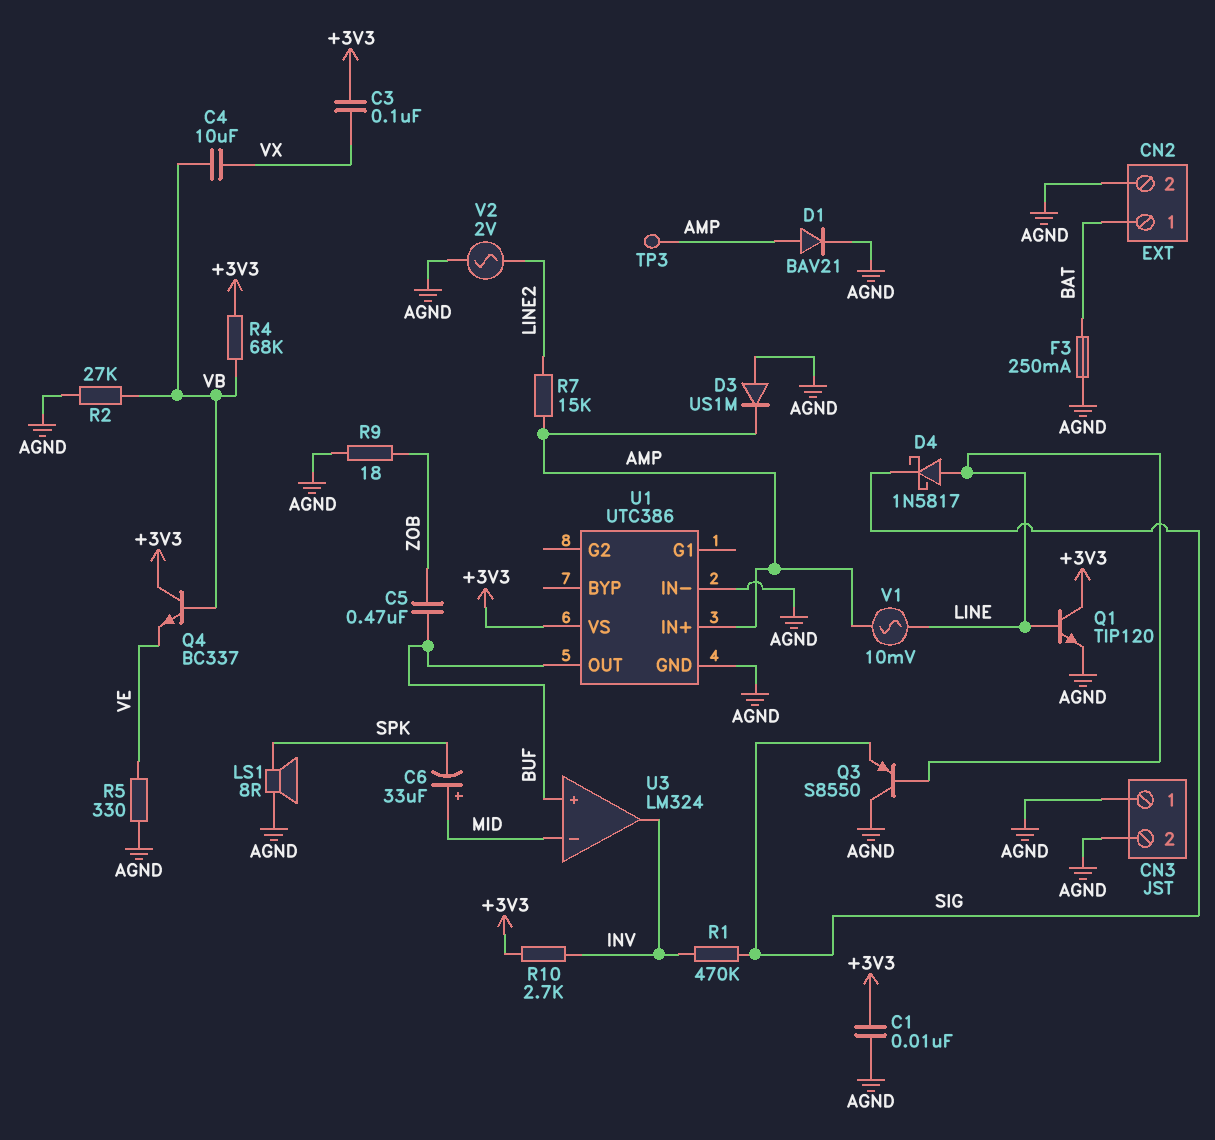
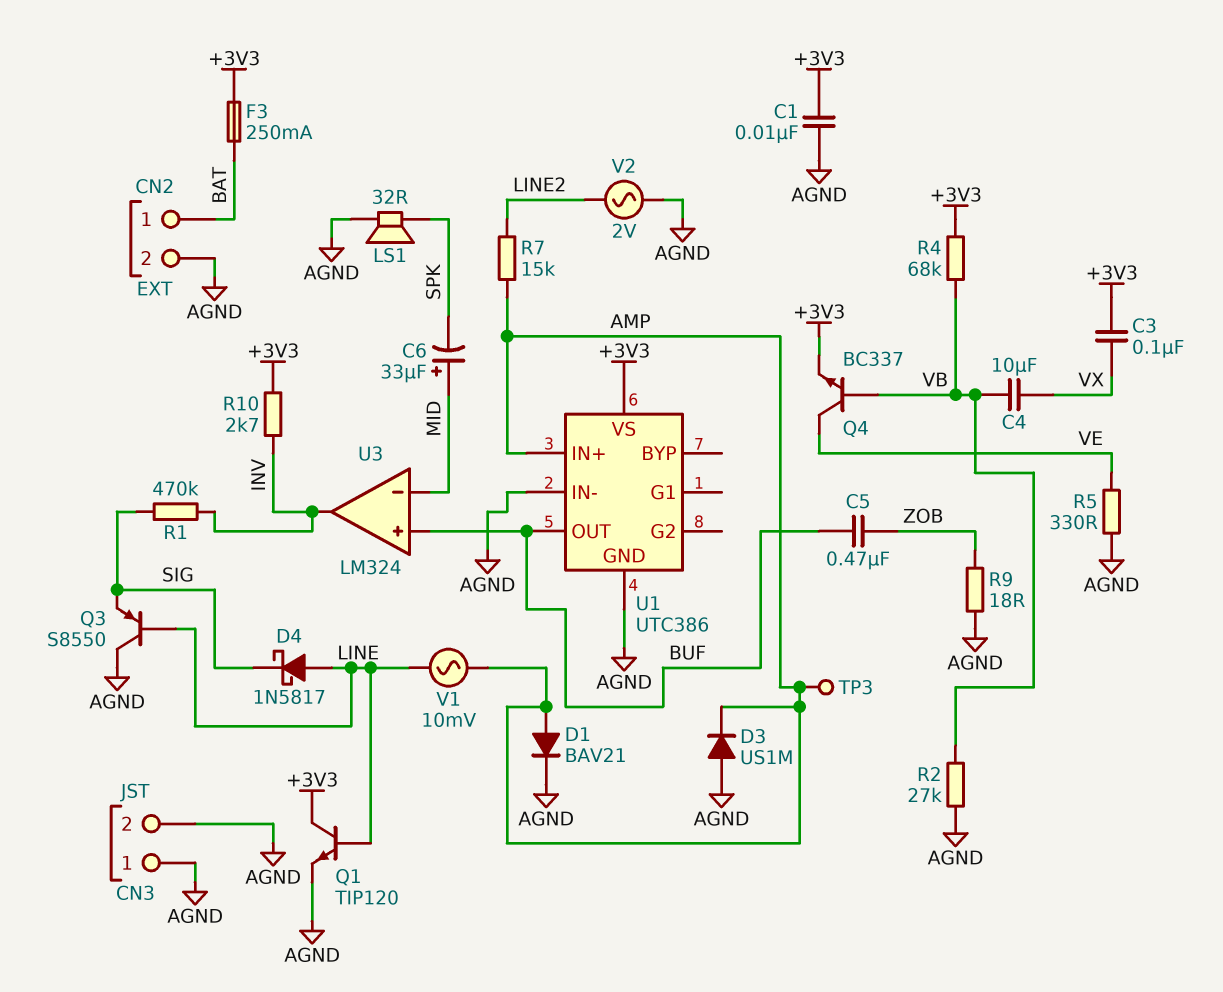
F3: 250mA (AGND, BAT) -> 250mA (+3V3, BAT)
LS1: speaker 8R (AGND, SPK) -> speaker 32R (AGND, SPK)
Q4: NPN BC337 (B VB, C +3V3, E VE) -> NPN BC337 (B VB, C VE, E +3V3)

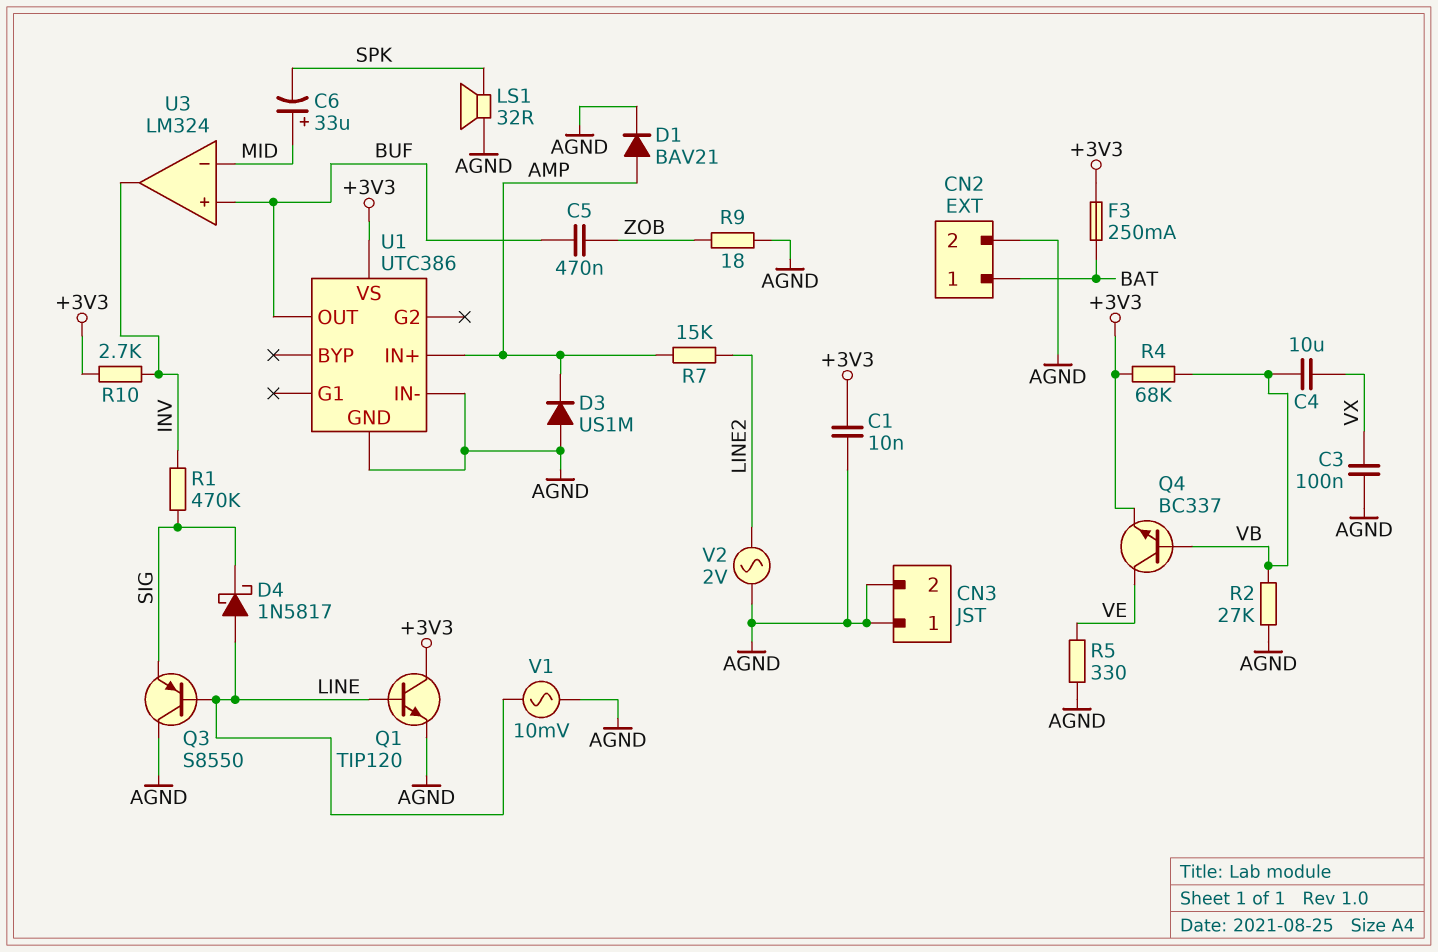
C3: 100nF (+3V3, VX) -> 100nF (AGND, VX)
TP3: test point (AMP) -> none
V1: AC 10mV (AMP, LINE) -> AC 10mV (AGND, LINE)

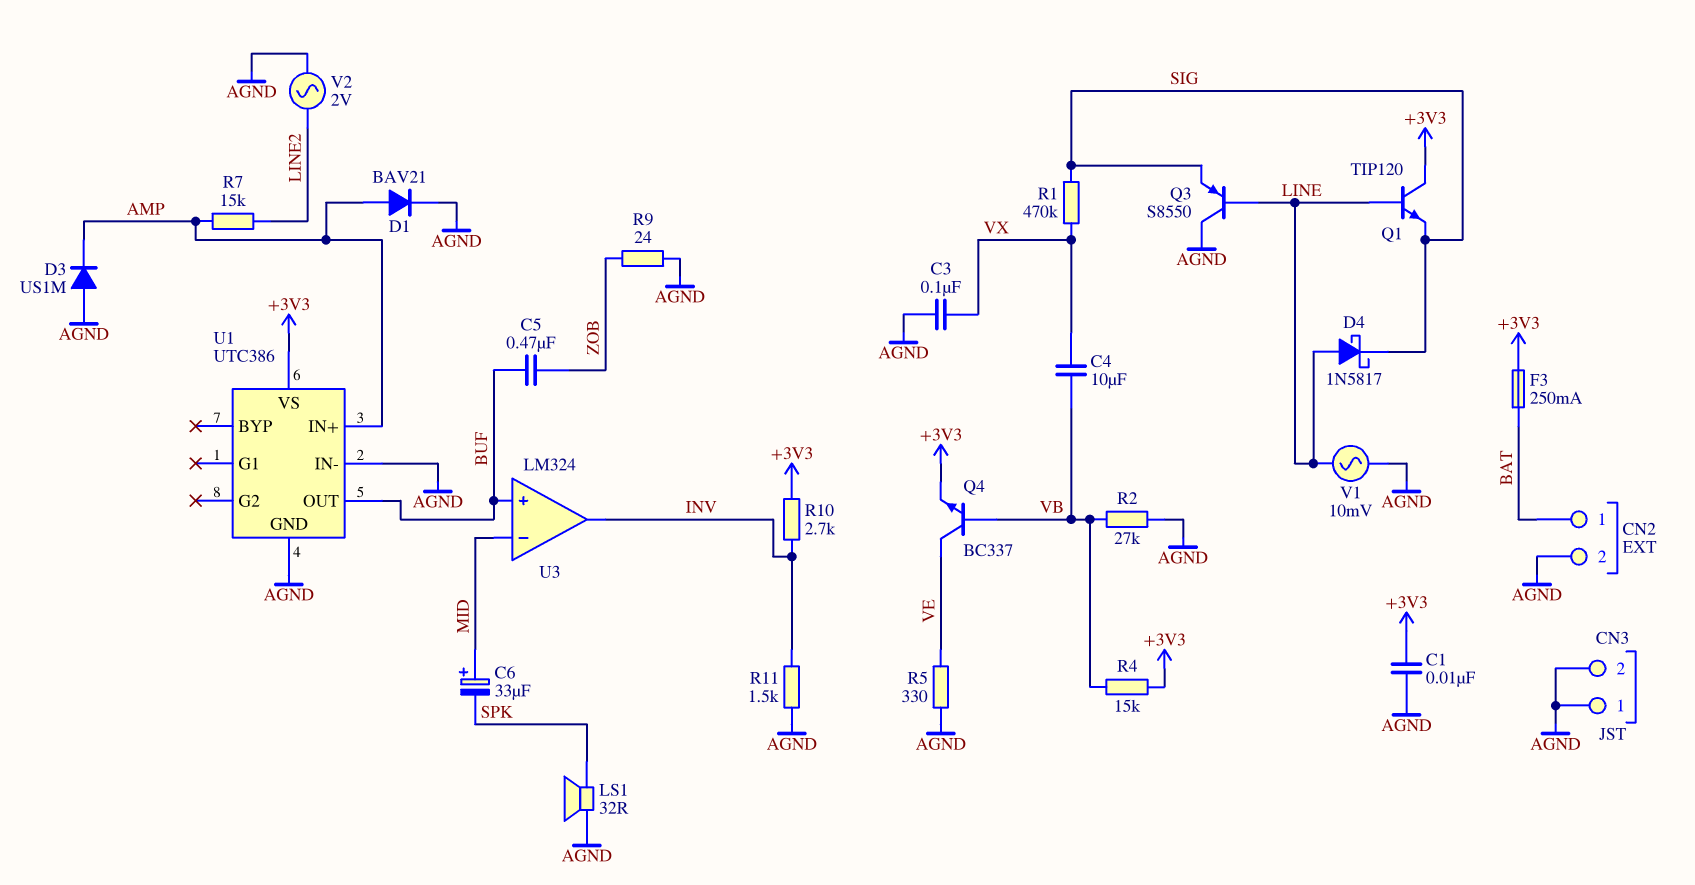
Q1: NPN TIP120 (B LINE, C +3V3, E AGND) -> NPN TIP120 (B LINE, C +3V3, E SIG)
R1: 470k (INV, SIG) -> 470k (SIG, VX)
R4: 68k (+3V3, VB) -> 15k (+3V3, VB)
R9: 18 (AGND, ZOB) -> 24 (AGND, ZOB)
R11: none -> 1.5k (AGND, INV)

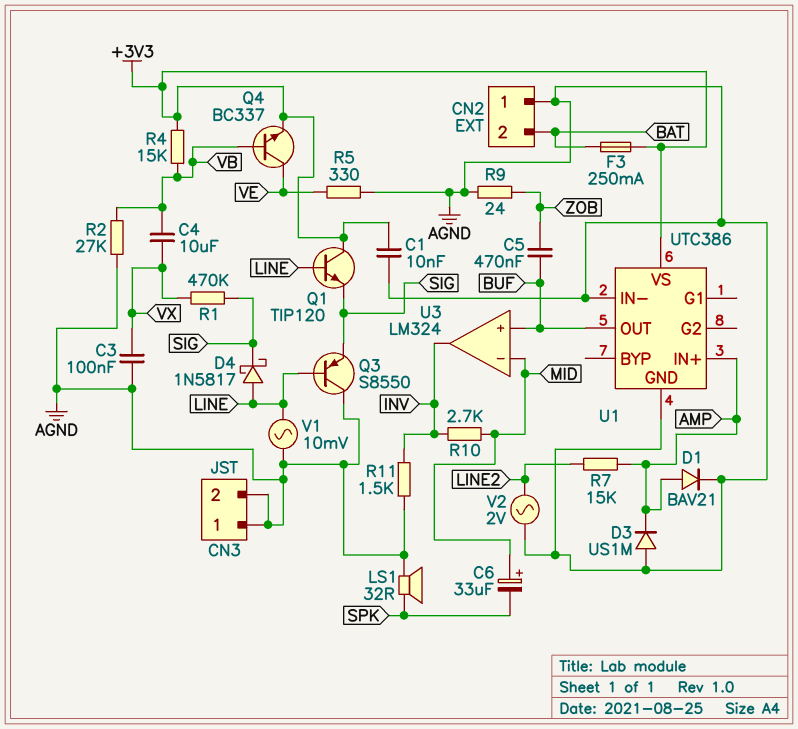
CN2 pin 1: BAT -> AGND
CN2 pin 2: AGND -> BAT
R10: 2.7k (+3V3, INV) -> 2.7k (INV, MID)

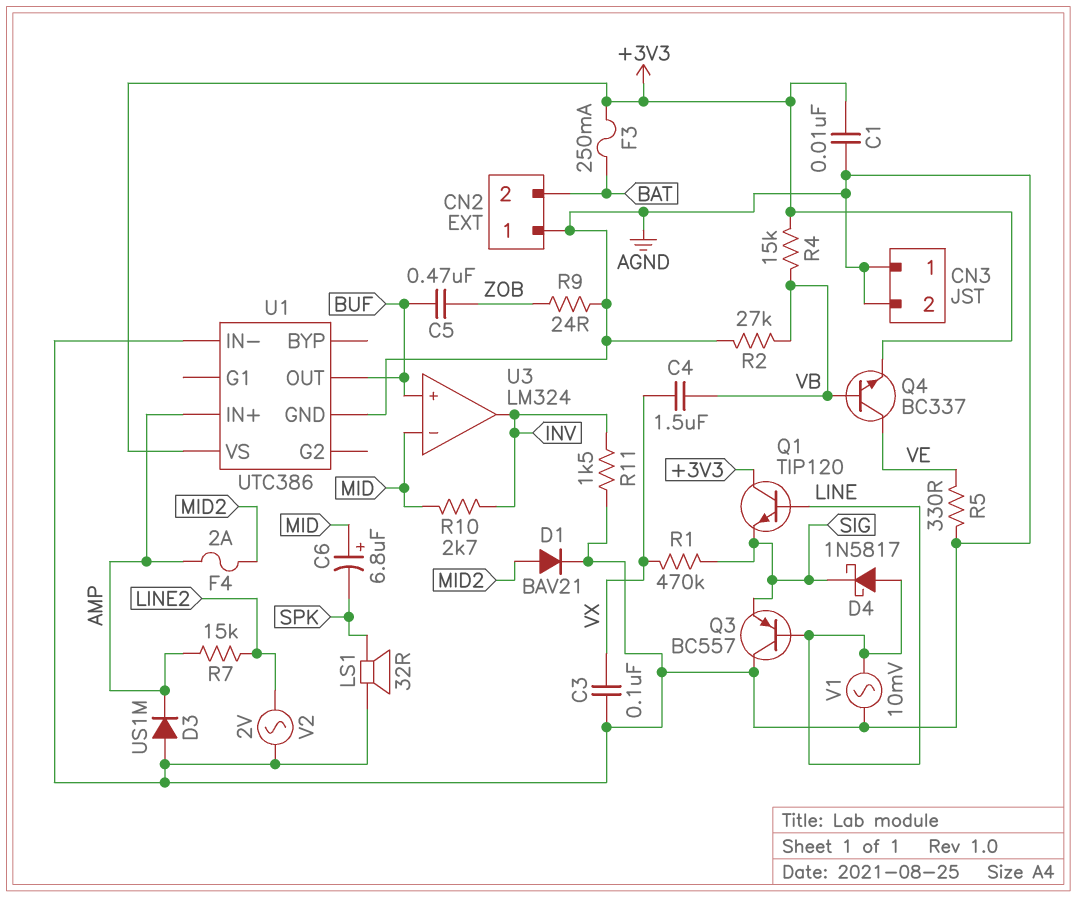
C4: 10uF (VB, VX) -> 1.5uF (VB, VX)
C6: 33uF (plus MID, minus SPK) -> 6.8uF (plus MID, minus SPK)
D1: diode BAV21 (A AMP, K AGND) -> diode BAV21 (A MID2, K AGND)
F4: none -> 2A (AMP, MID2)
Q3: PNP S8550 (B LINE, C AGND, E SIG) -> PNP BC557 (B LINE, C AGND, E SIG)

